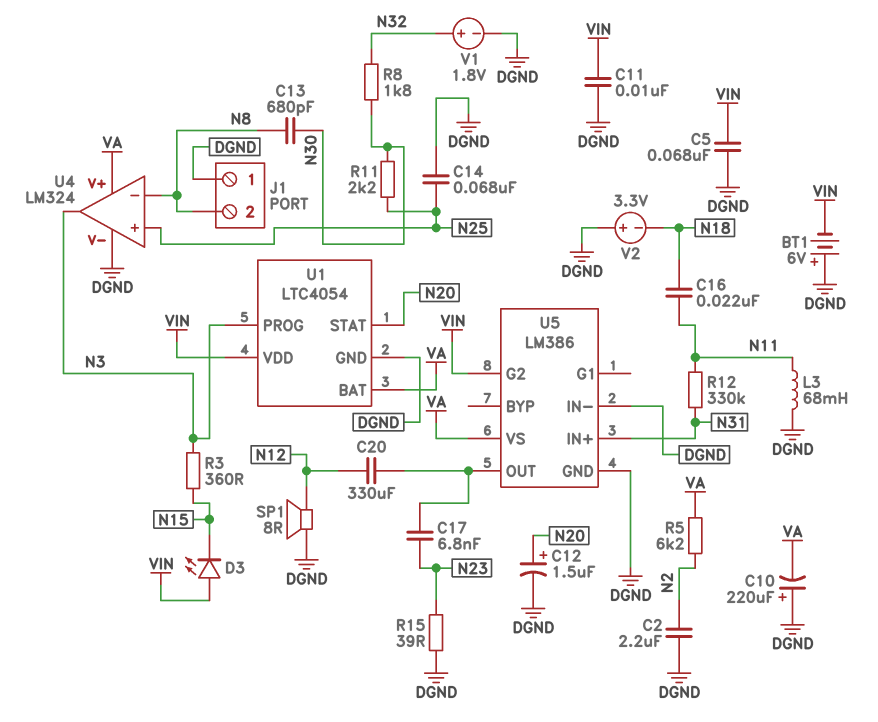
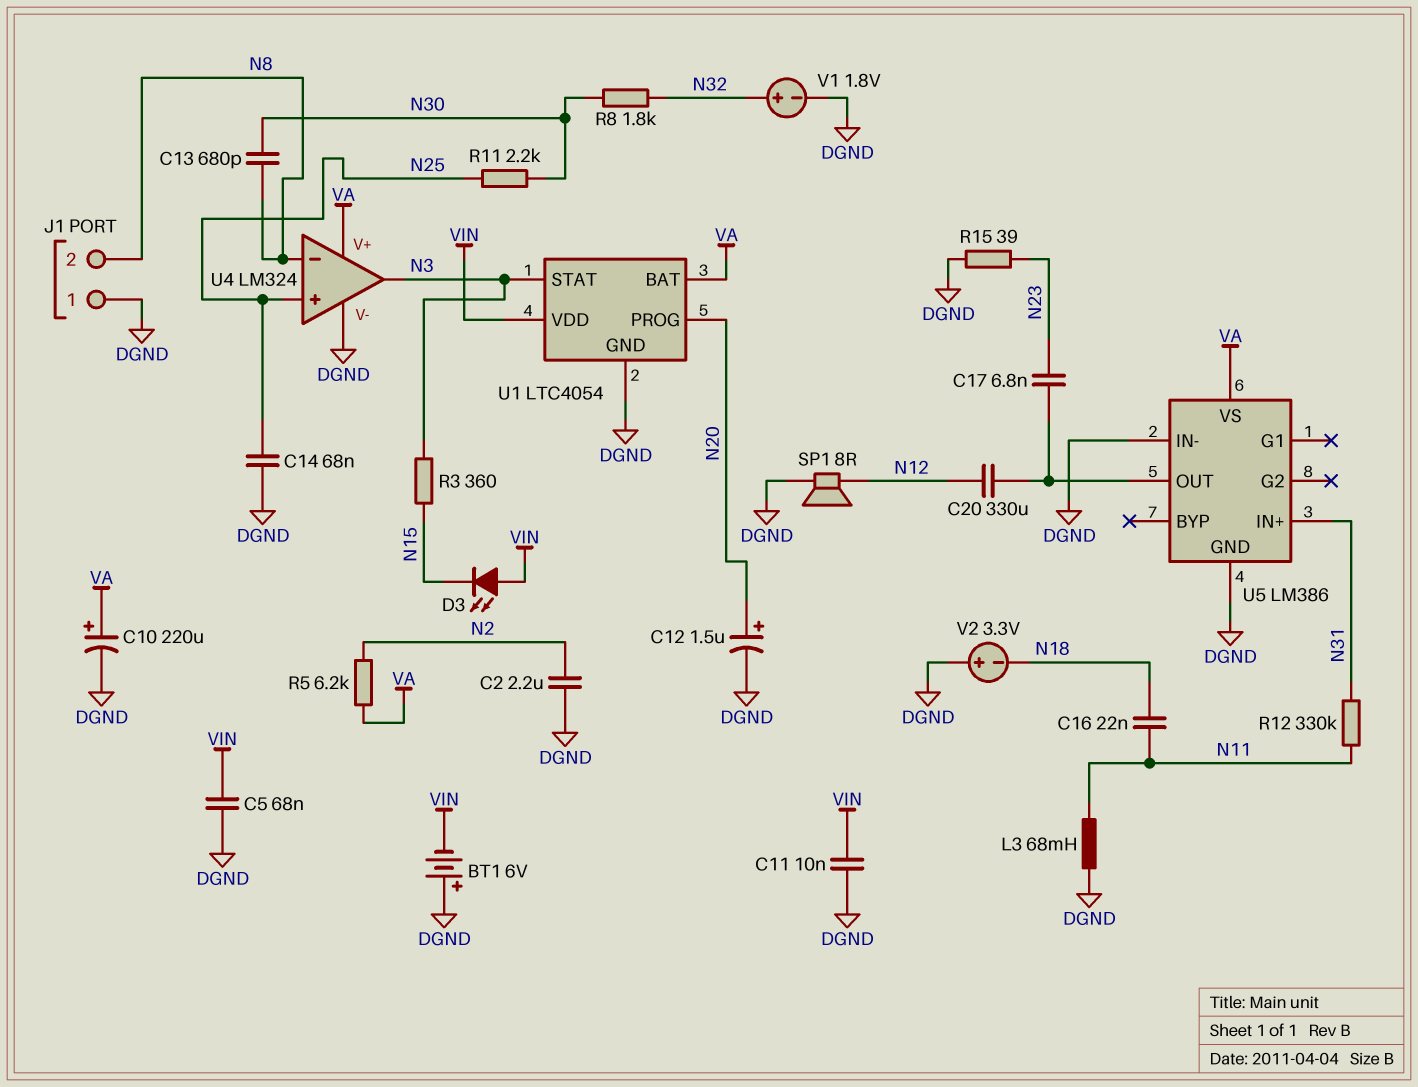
C10: 220uF (plus DGND, minus VA) -> 220uF (plus VA, minus DGND)
U1 pin PROG: N3 -> N20
U1 pin STAT: N20 -> N3
U5 pin G2: VIN -> none

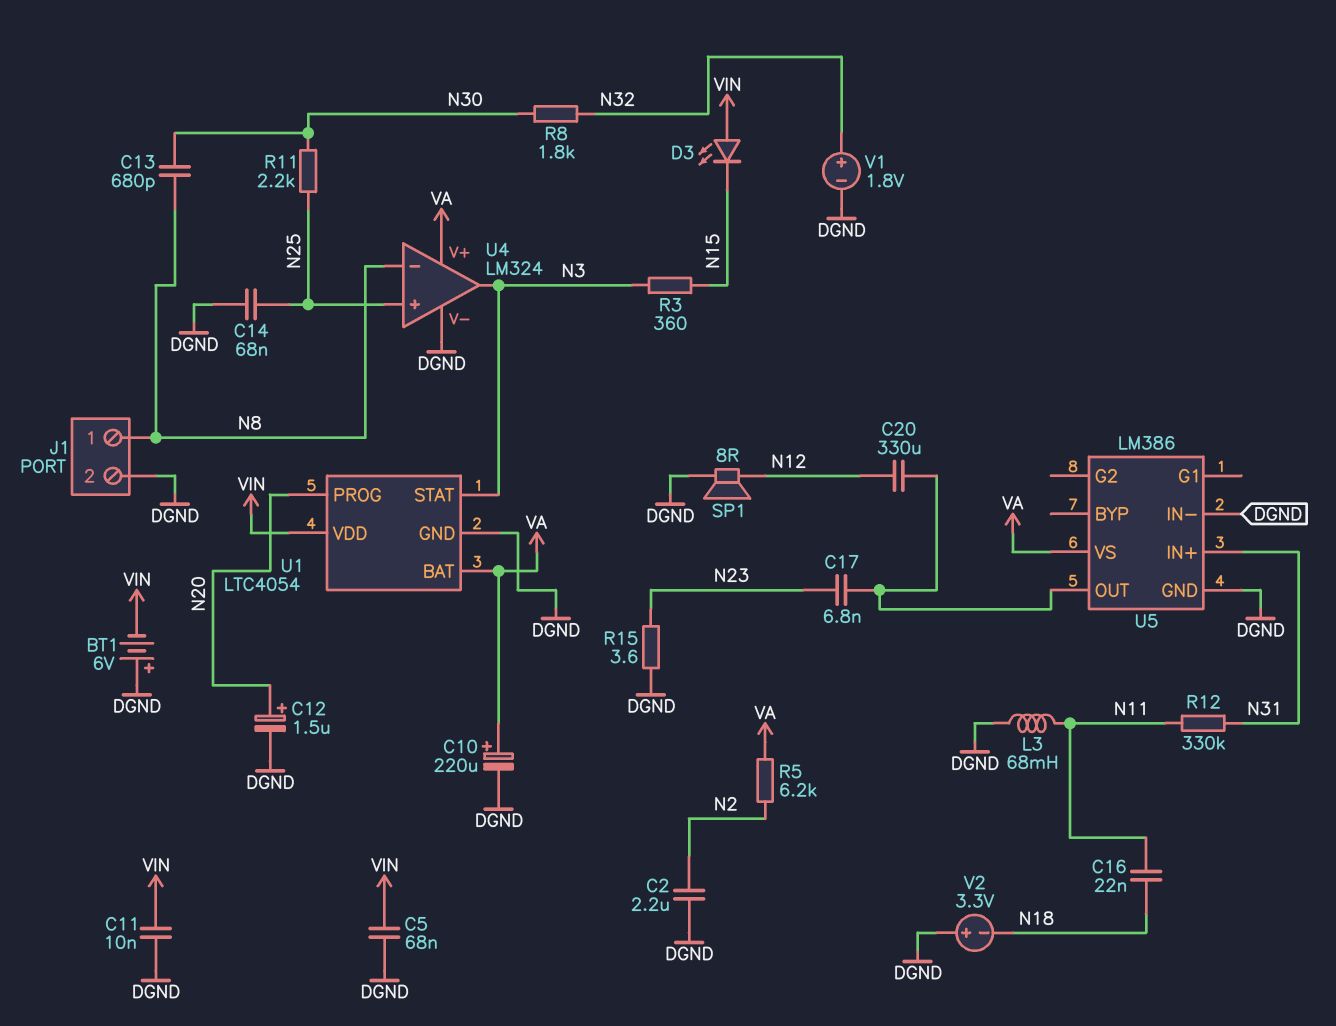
J1 pin 1: DGND -> N8
J1 pin 2: N8 -> DGND
R15: 39 (DGND, N23) -> 3.6 (DGND, N23)

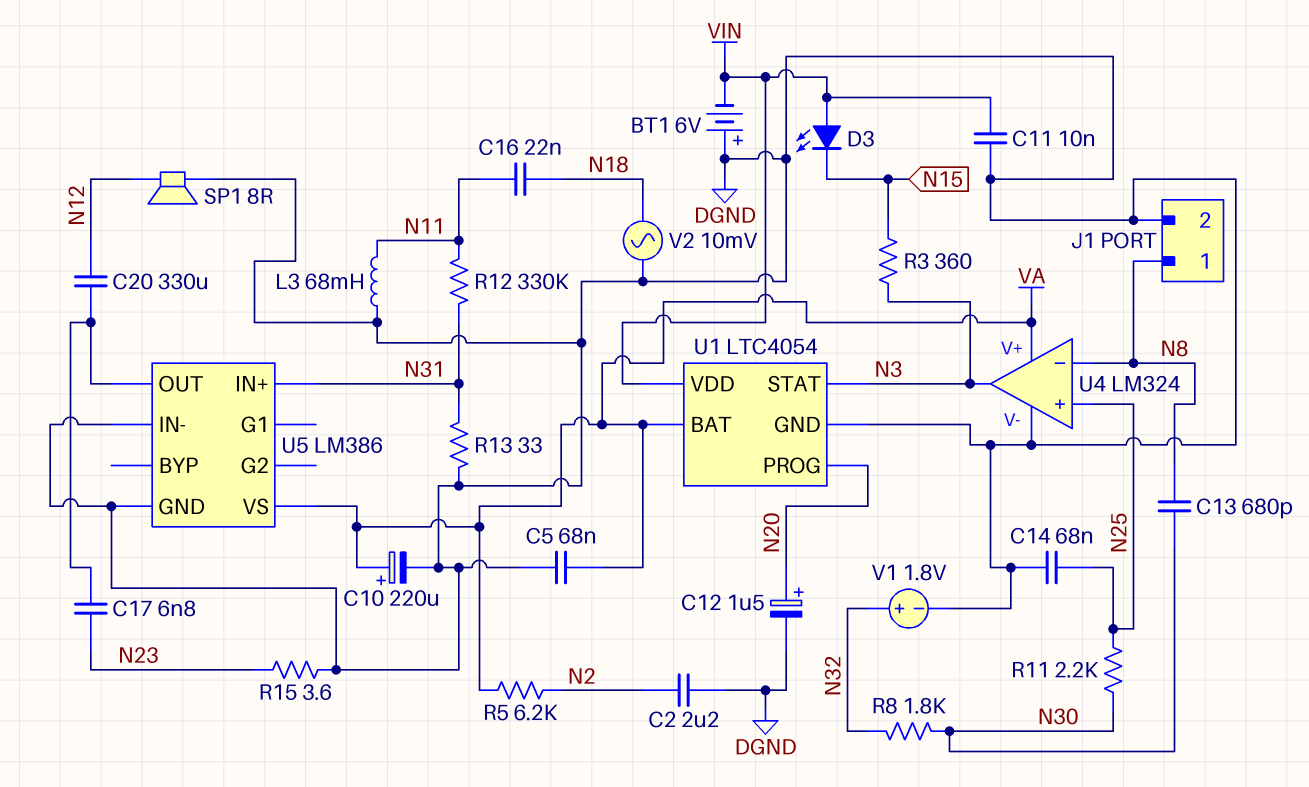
C5: 68nF (DGND, VIN) -> 68nF (DGND, VA)
R13: none -> 33 (DGND, N31)
V2: 3.3V (plus DGND, minus N18) -> AC 10mV (DGND, N18)

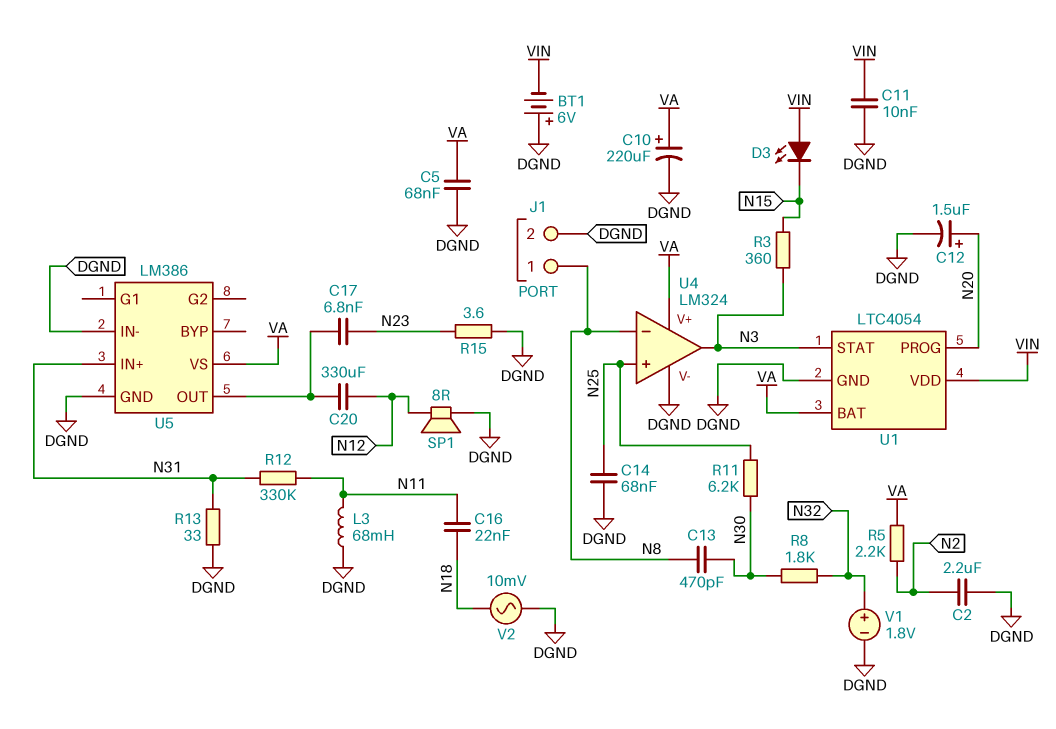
C13: 680pF (N8, N30) -> 470pF (N8, N30)
R5: 6.2k (N2, VA) -> 2.2k (N2, VA)
R11: 2.2k (N25, N30) -> 6.2k (N25, N30)

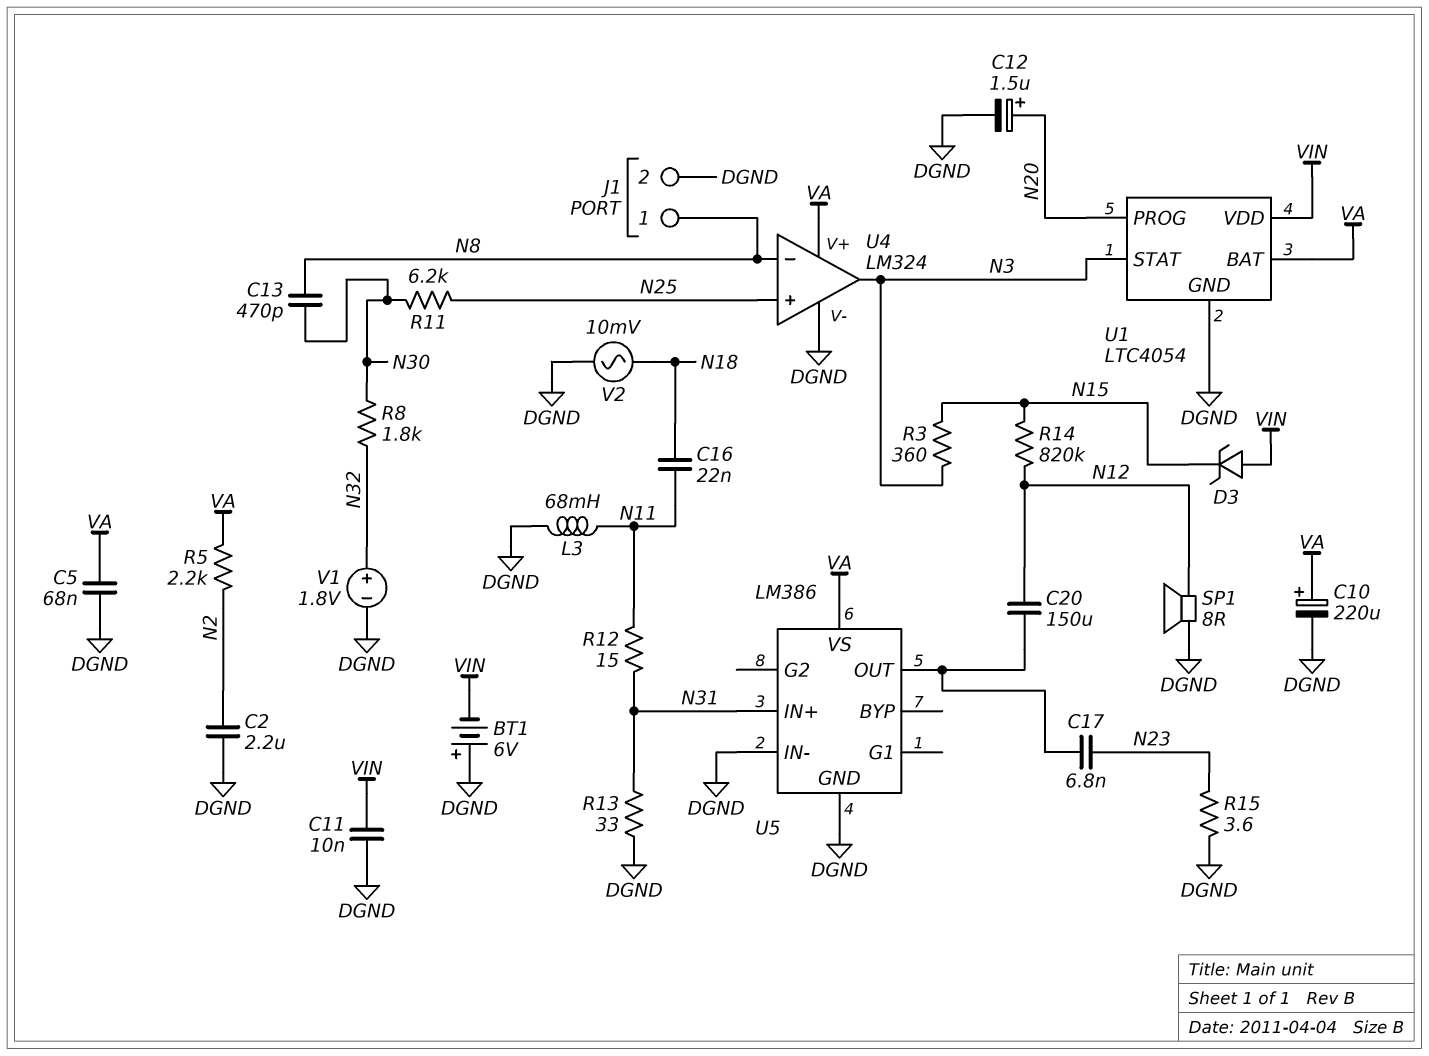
C14: 68nF (DGND, N25) -> none
C20: 330uF (N12, U5/OUT) -> 150uF (N12, U5/OUT)
D3: LED (A VIN, K N15) -> zener (A VIN, K N15)
R12: 330k (N11, N31) -> 15 (N11, N31)
R14: none -> 820k (N12, N15)

